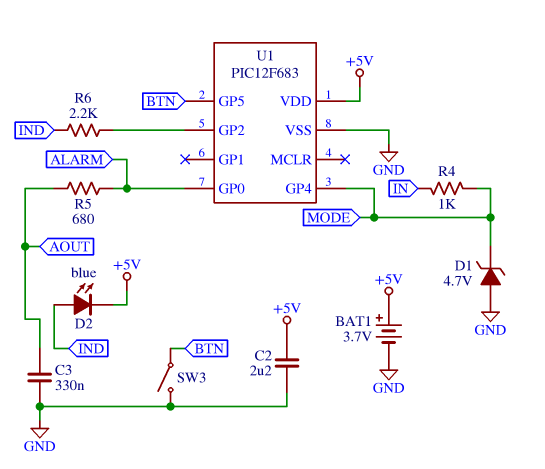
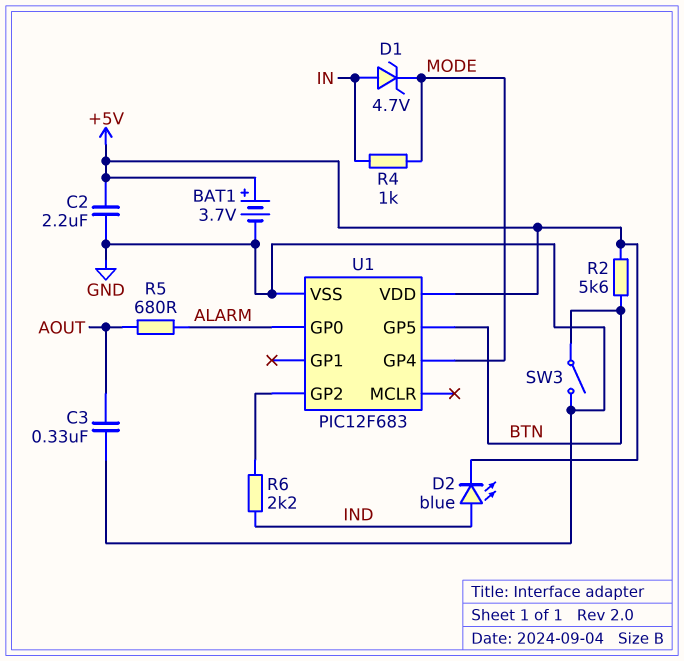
D1: zener 4.7V (A GND, K MODE) -> zener 4.7V (A IN, K MODE)
R2: none -> 5.6k (+5V, BTN)

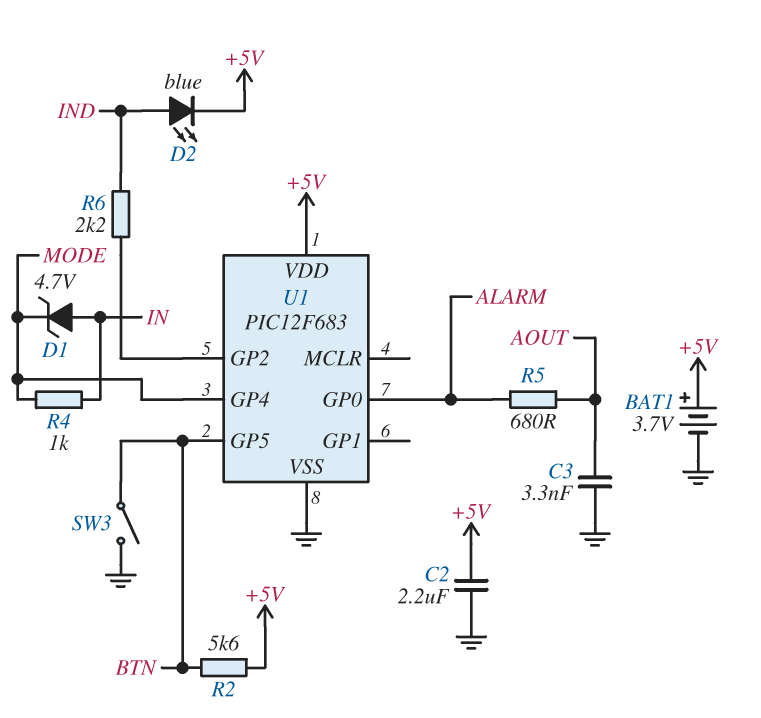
C3: 330nF (AOUT, GND) -> 3.3nF (AOUT, GND)

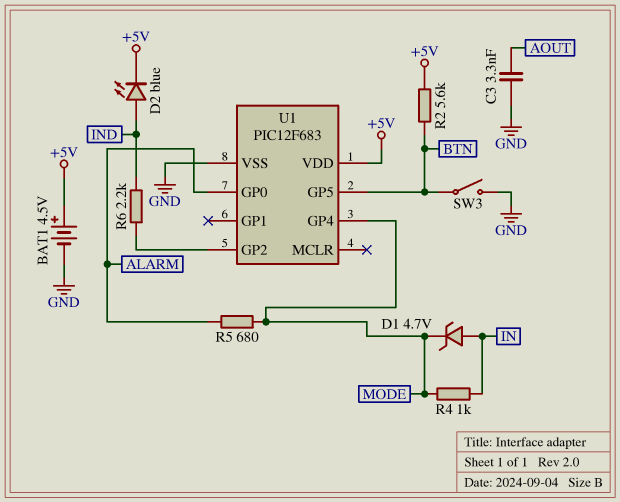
BAT1: 3.7V (plus +5V, minus GND) -> 4.5V (plus +5V, minus GND)
C2: 2.2uF (+5V, GND) -> none
R5: 680 (ALARM, AOUT) -> 680 (ALARM, MODE)

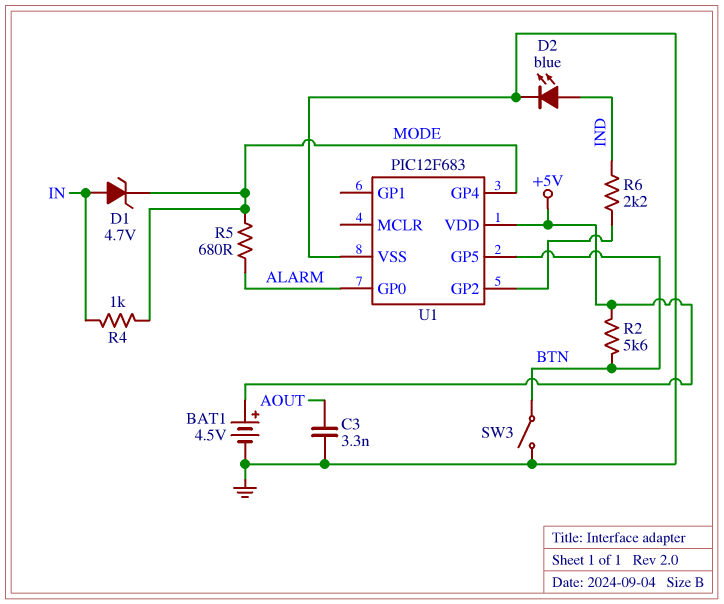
D2: LED blue (A IND, K +5V) -> LED blue (A IND, K GND)

